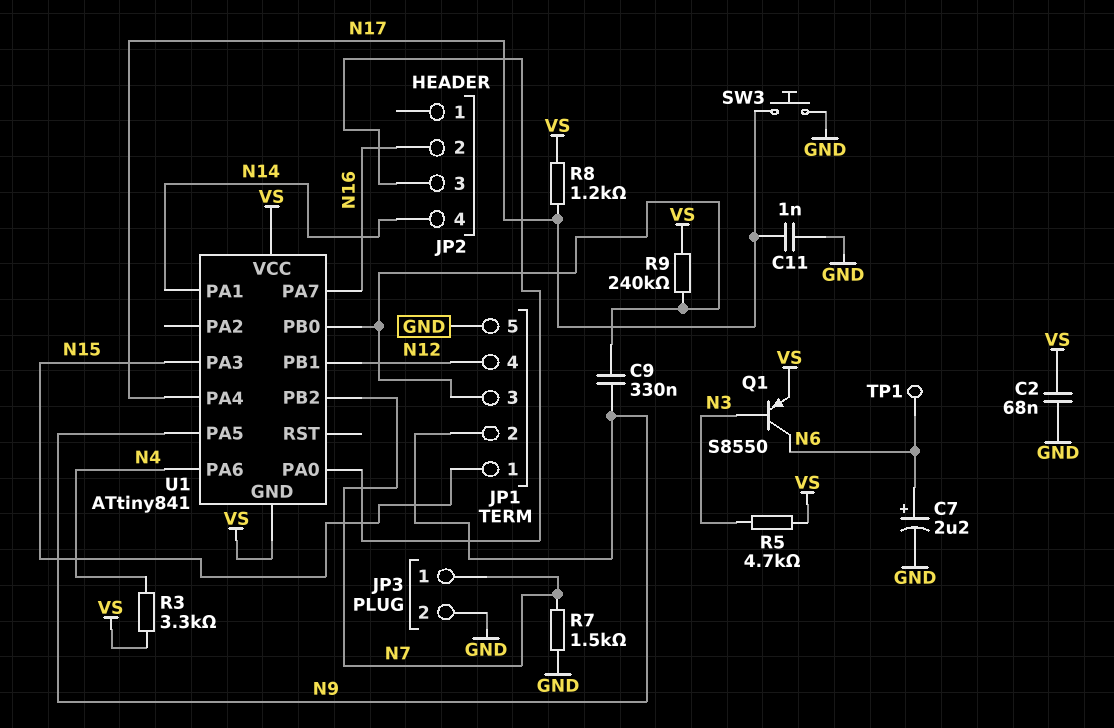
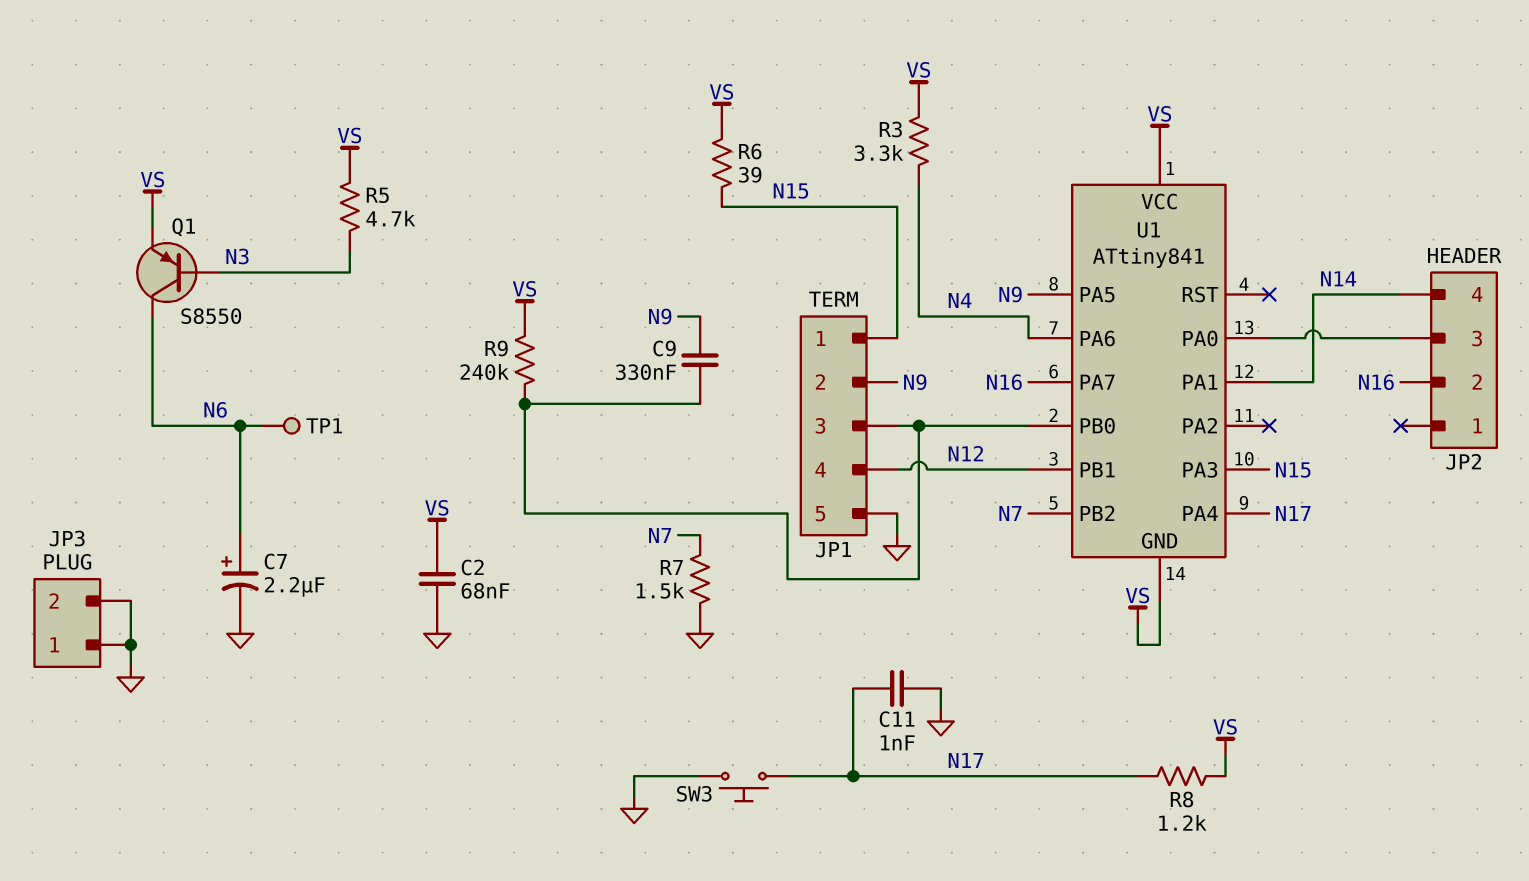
JP3 pin 1: N7 -> GND
R6: none -> 39 (N15, VS)

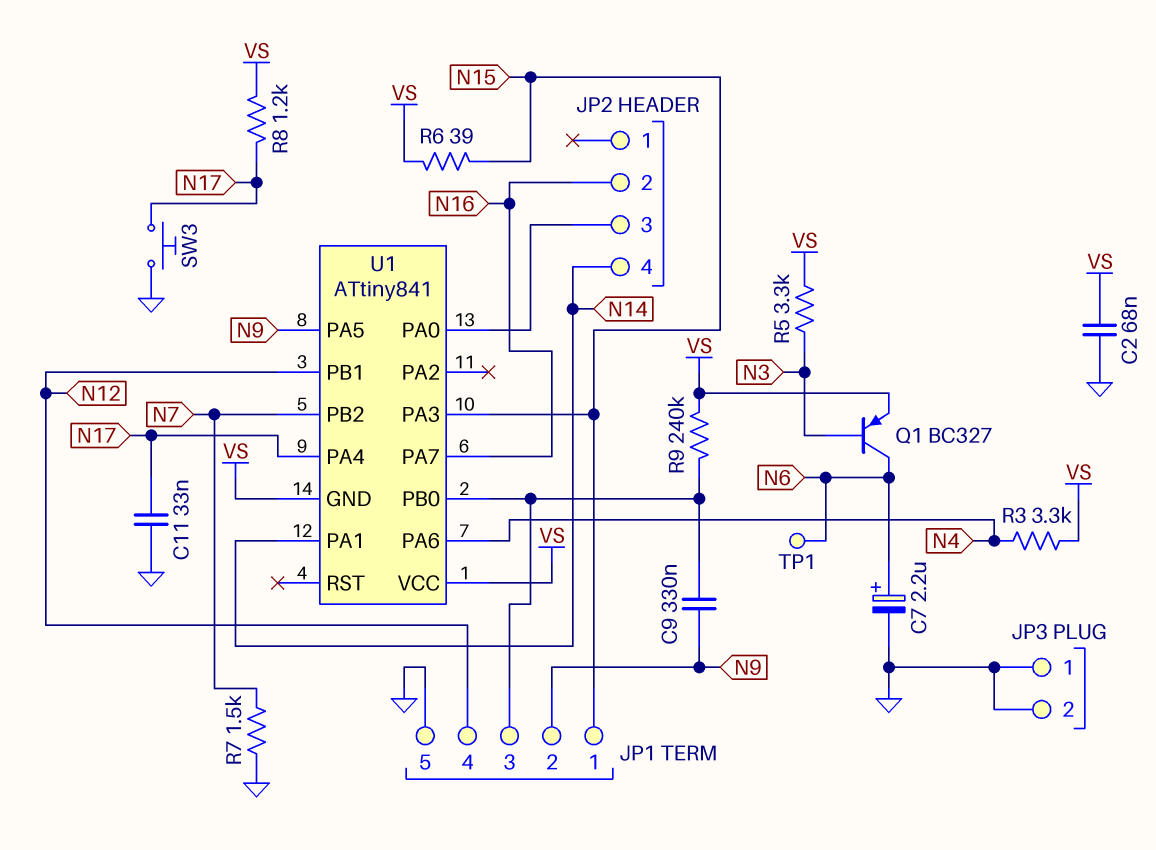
C11: 1nF (GND, N17) -> 33nF (GND, N17)
Q1: PNP S8550 (B N3, C N6, E VS) -> PNP BC327 (B N3, C N6, E VS)
R5: 4.7k (N3, VS) -> 3.3k (N3, VS)

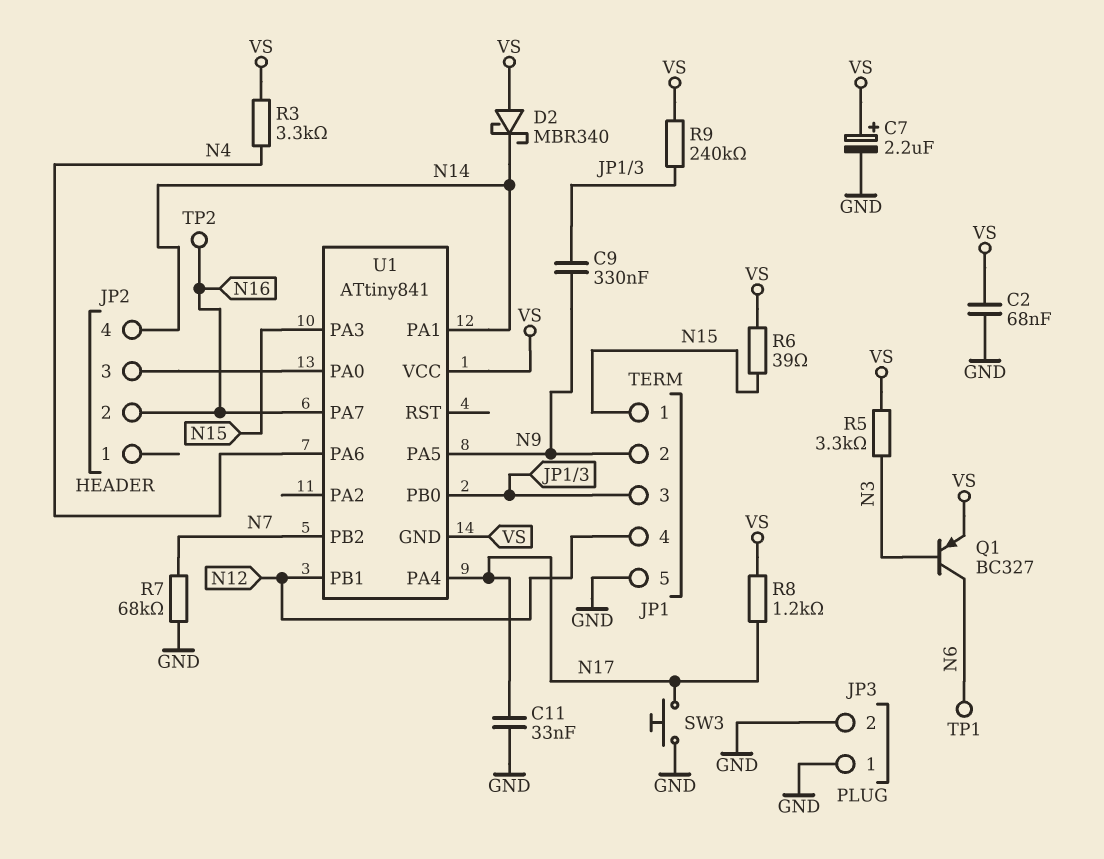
C7: 2.2uF (plus N6, minus GND) -> 2.2uF (plus VS, minus GND)
D2: none -> schottky MBR340 (A VS, K N14)
R7: 1.5k (GND, N7) -> 68k (GND, N7)
TP2: none -> test point (N16)

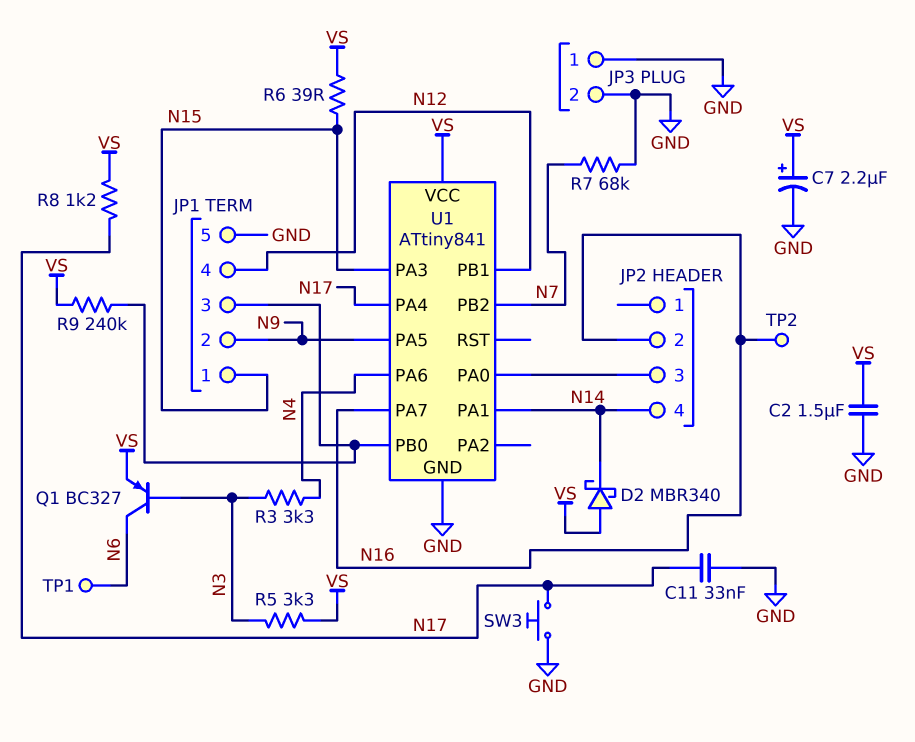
C2: 68nF (GND, VS) -> 1.5uF (GND, VS)
C9: 330nF (JP1/3, N9) -> none
R3: 3.3k (N4, VS) -> 3.3k (N3, N4)
U1 pin GND: VS -> GND

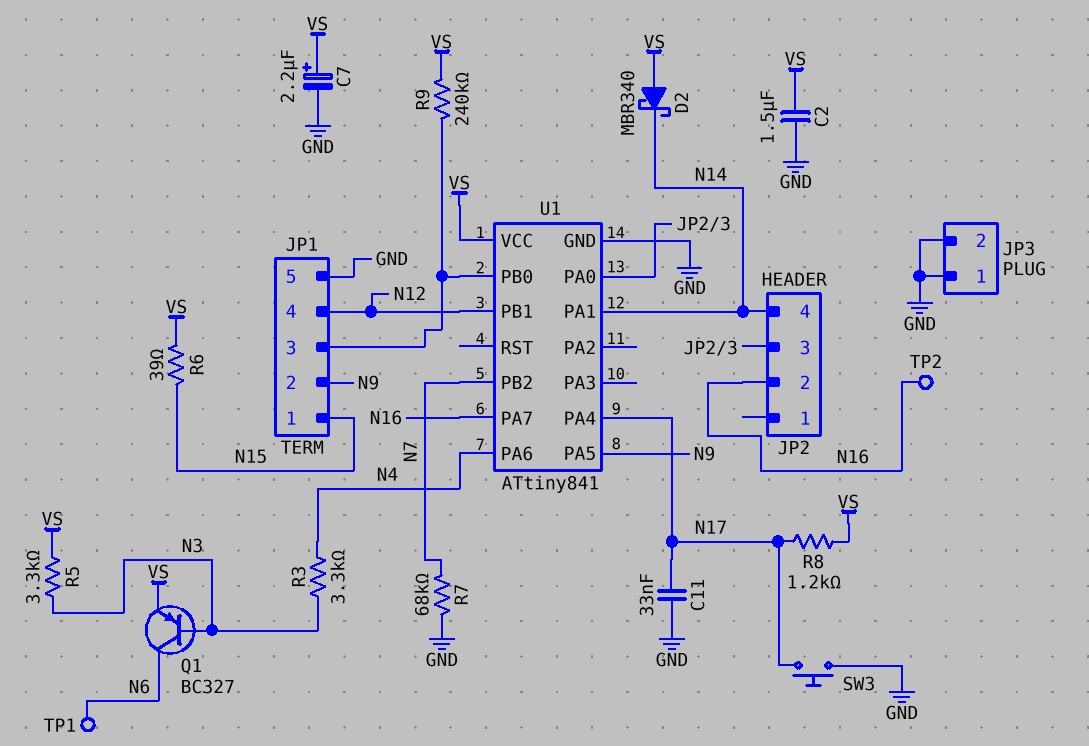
U1 pin PA3: N15 -> none

